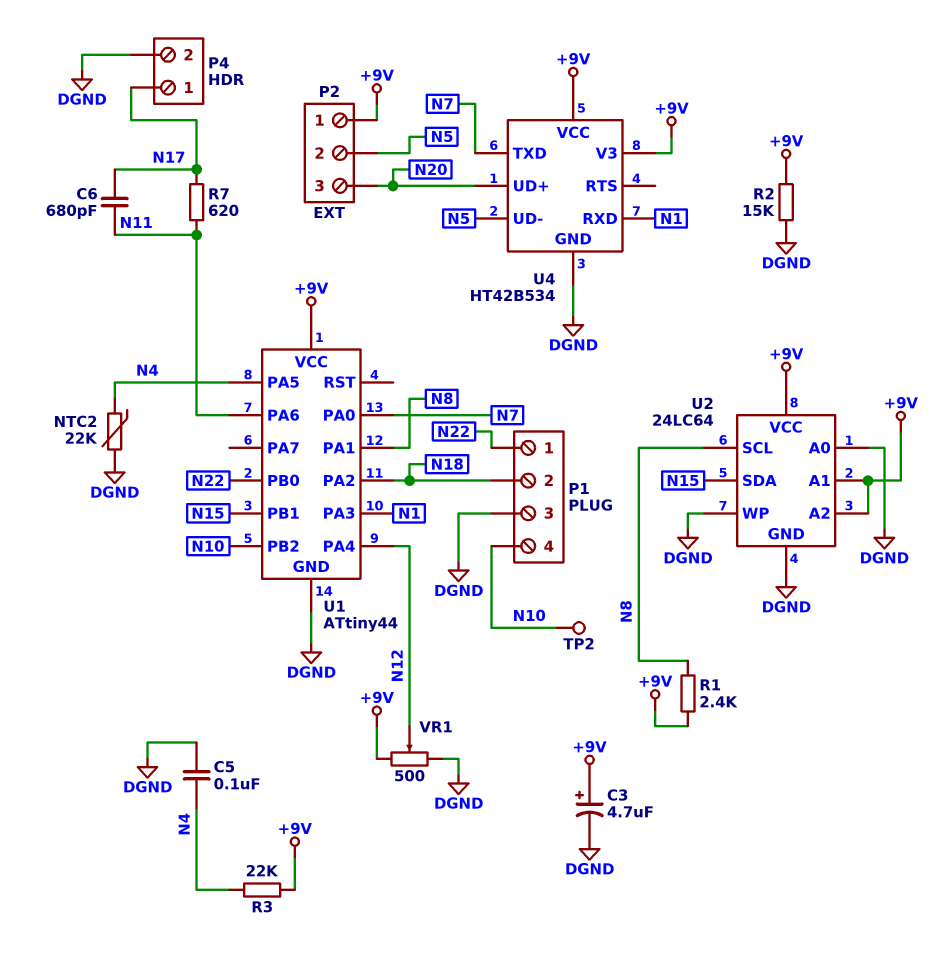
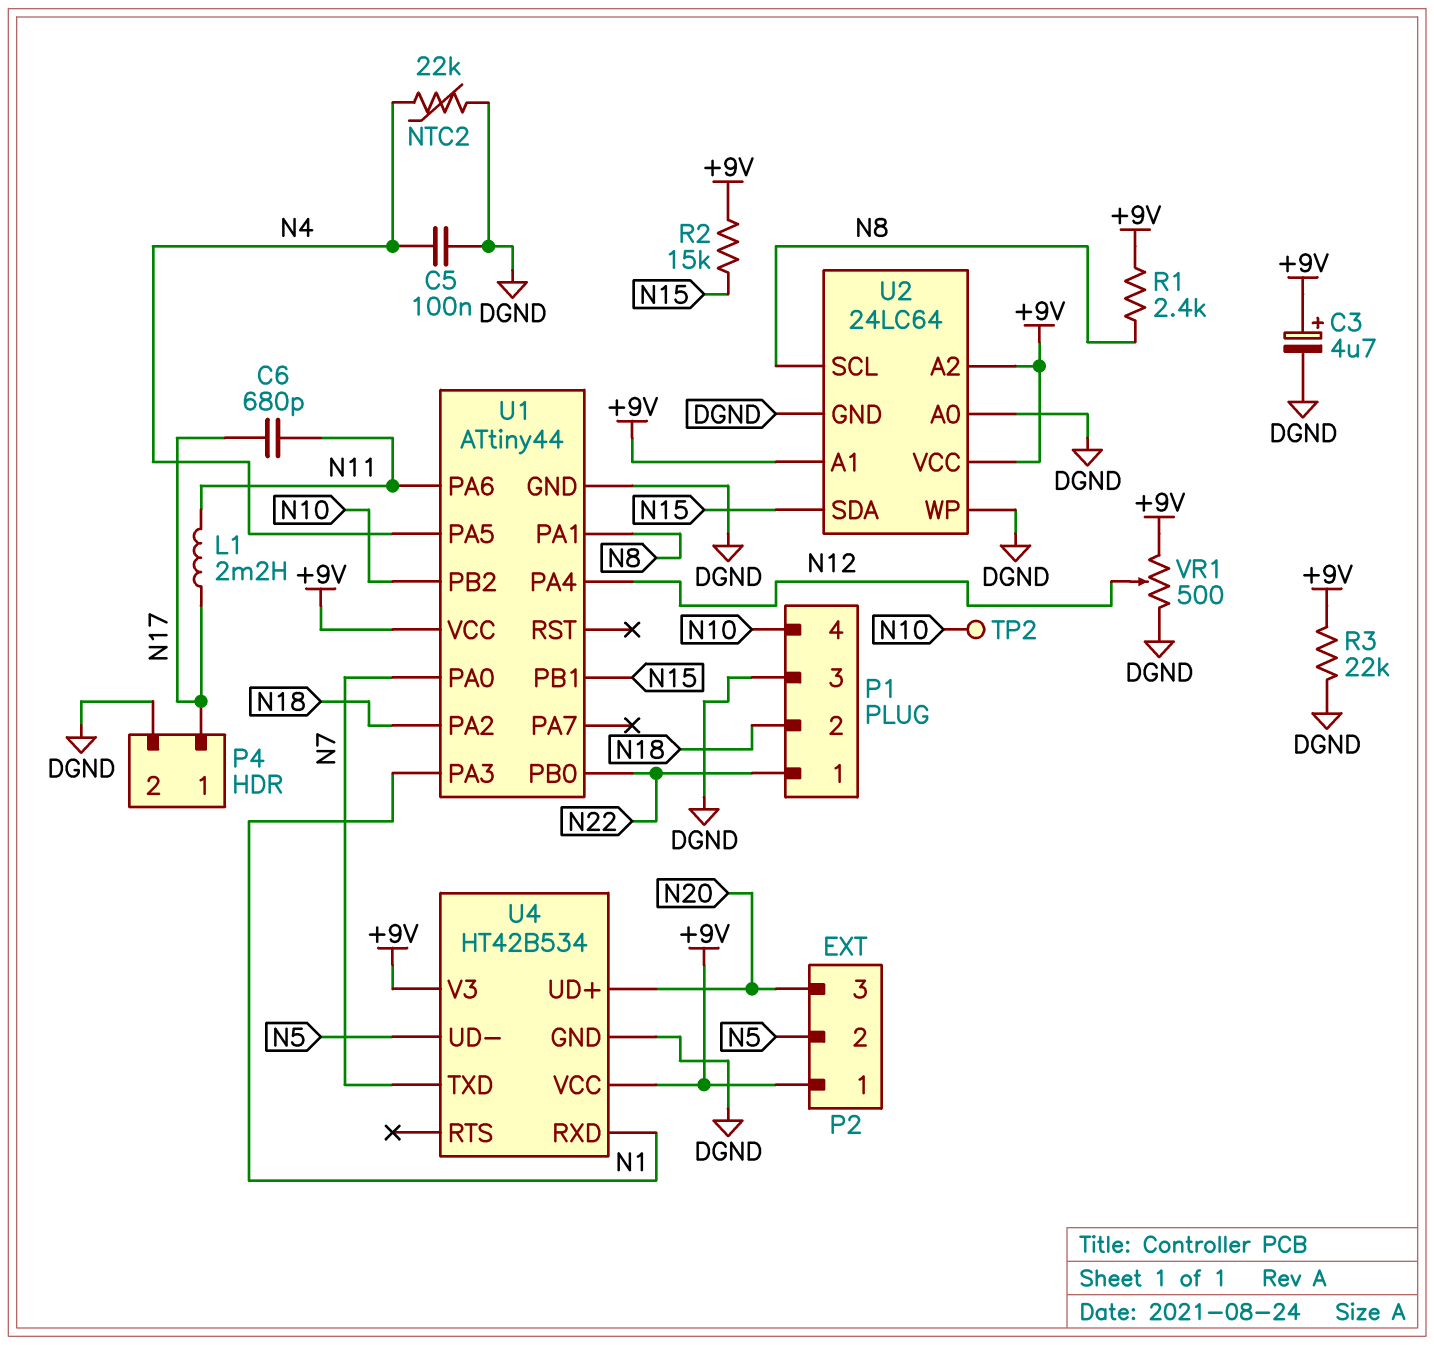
L1: none -> 2.2mH (N11, N17)
R2: 15k (+9V, DGND) -> 15k (+9V, N15)
R3: 22k (+9V, N4) -> 22k (+9V, DGND)
R7: 620 (N11, N17) -> none

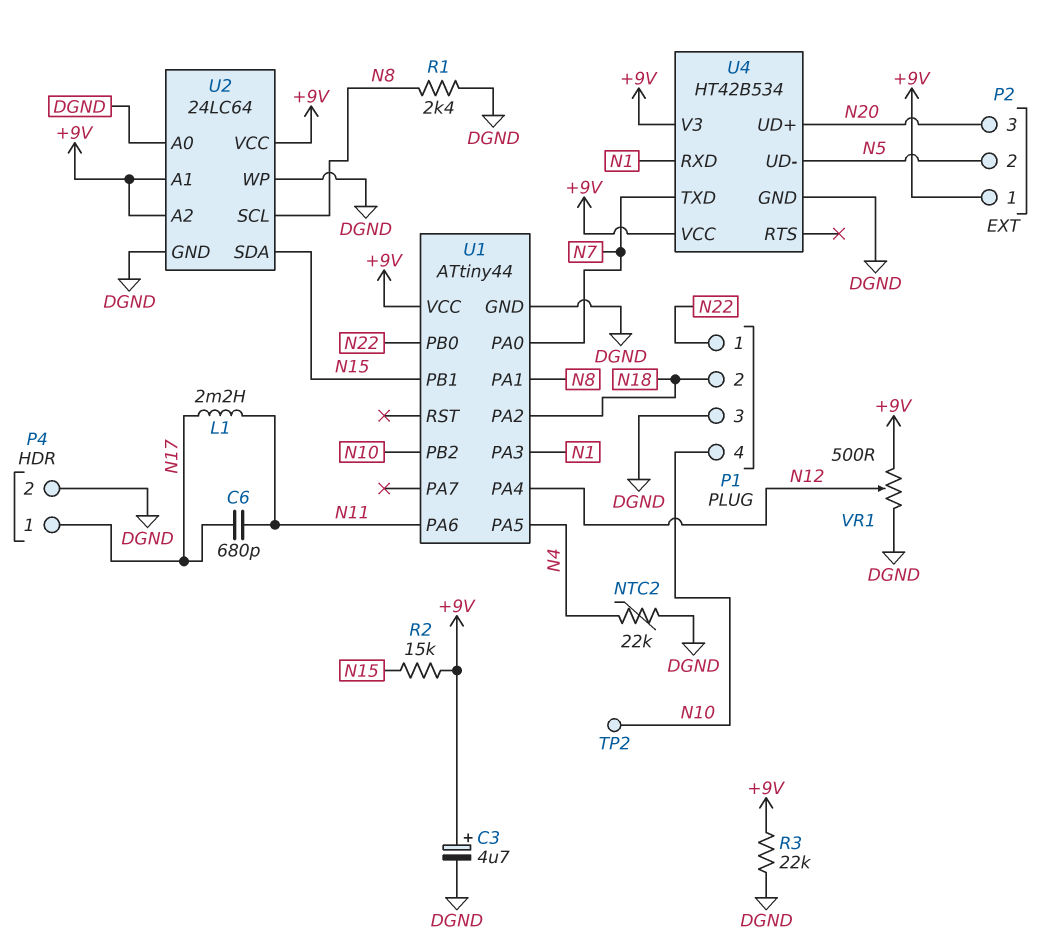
C5: 100nF (DGND, N4) -> none
R1: 2.4k (+9V, N8) -> 2.4k (DGND, N8)

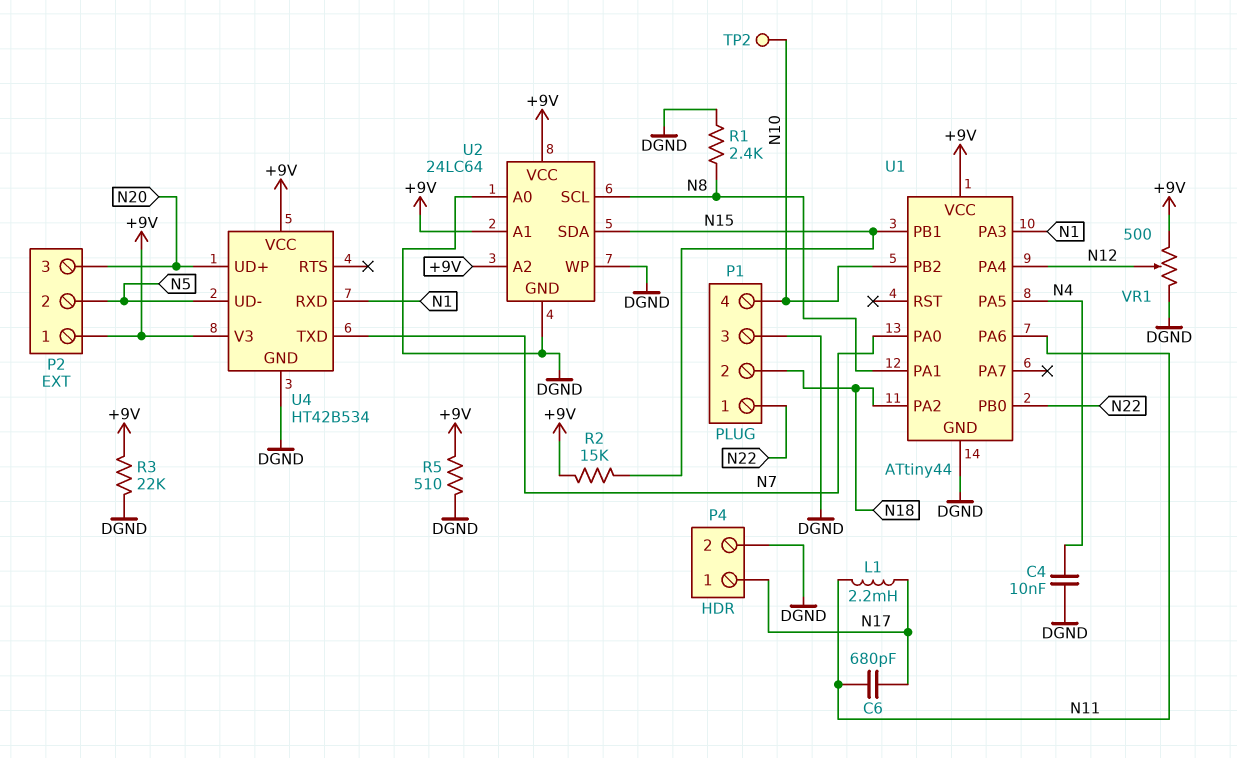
C3: 4.7uF (plus +9V, minus DGND) -> none
C4: none -> 10nF (DGND, N4)
NTC2: 22k (DGND, N4) -> none
R5: none -> 510 (+9V, DGND)

